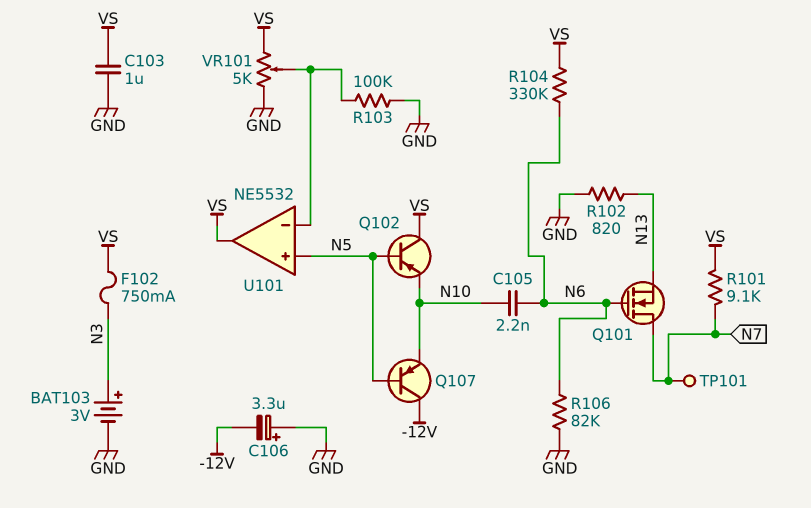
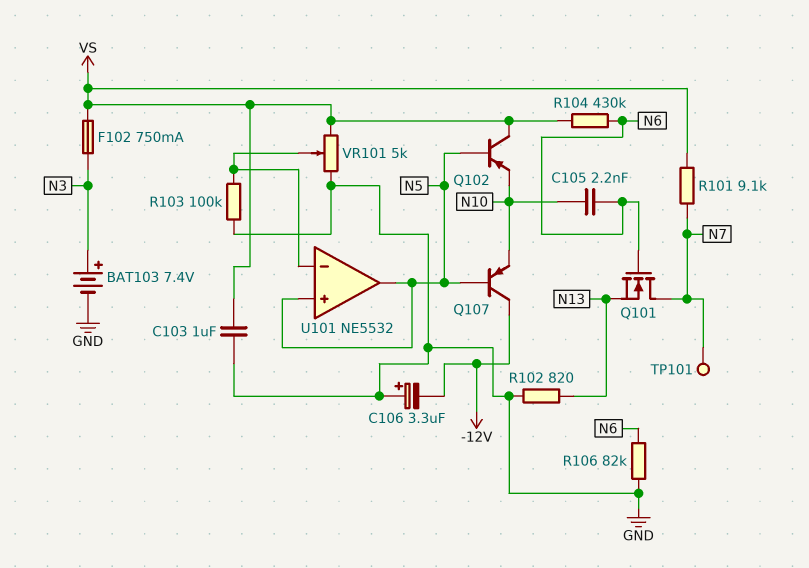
BAT103: 3V (plus N3, minus GND) -> 7.4V (plus N3, minus GND)
R104: 330k (N6, VS) -> 430k (N6, VS)
U101 pin out: VS -> N5

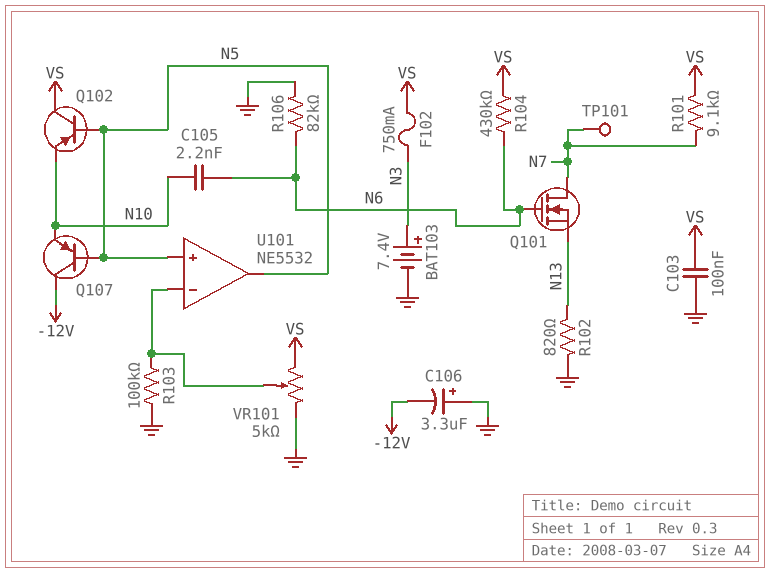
C103: 1uF (GND, VS) -> 100nF (GND, VS)

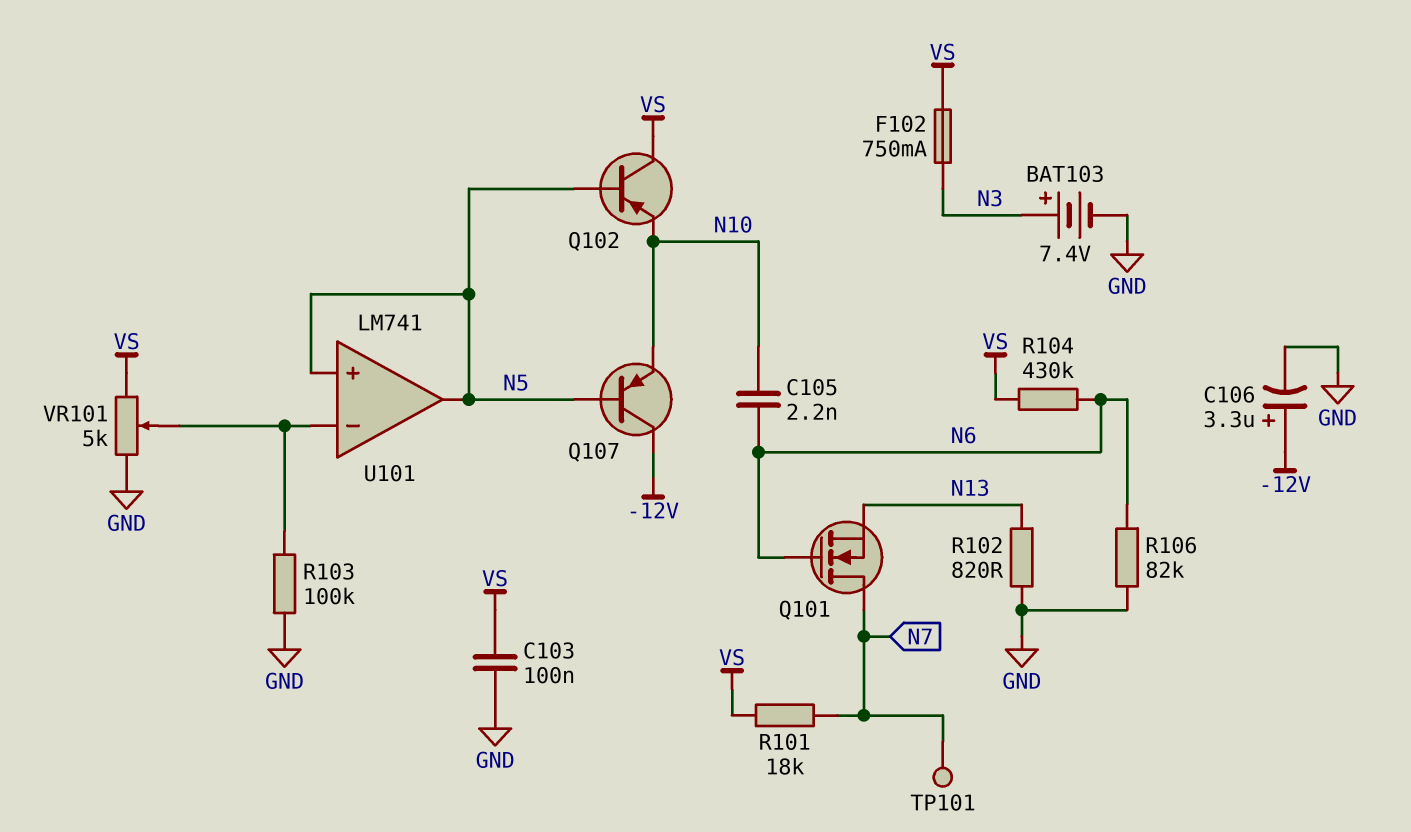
C106: 3.3uF (plus GND, minus -12V) -> 3.3uF (plus -12V, minus GND)
R101: 9.1k (N7, VS) -> 18k (N7, VS)
U101: NE5532 -> LM741

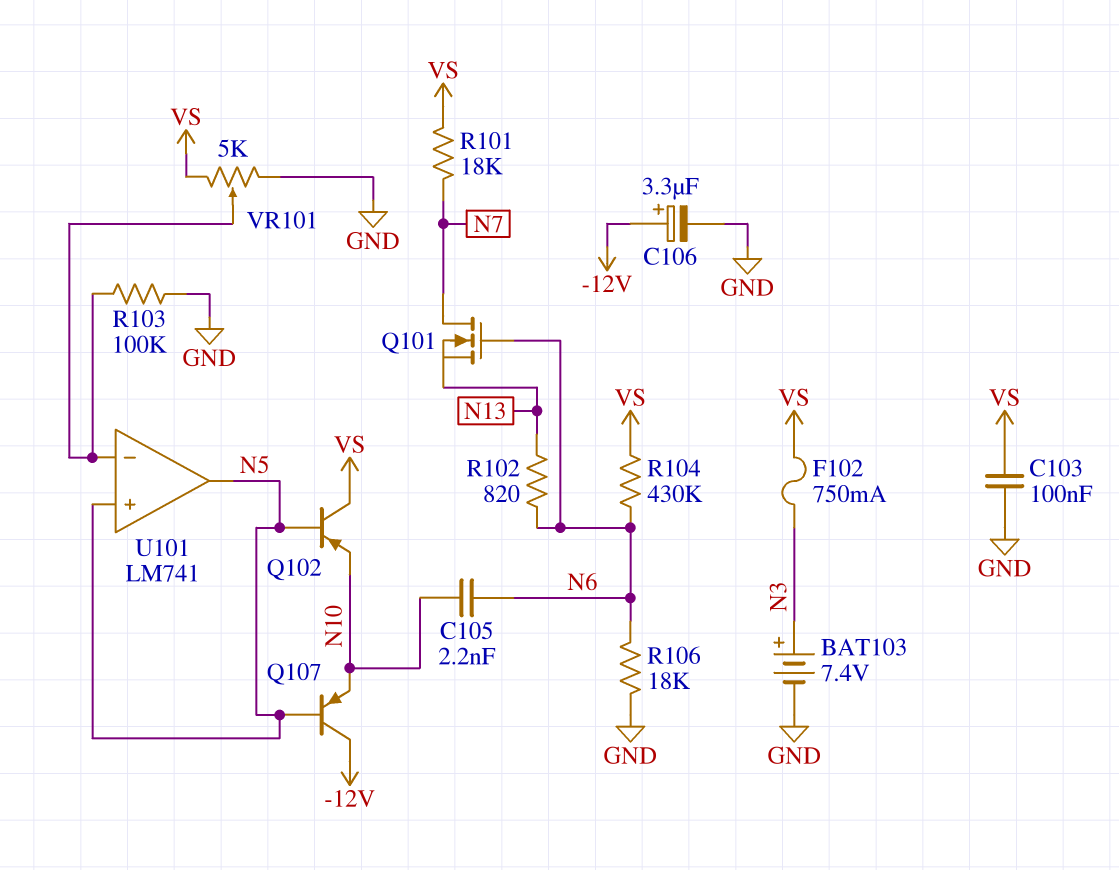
R102: 820 (GND, N13) -> 820 (N6, N13)
R106: 82k (GND, N6) -> 18k (GND, N6)
TP101: test point (N7) -> none

